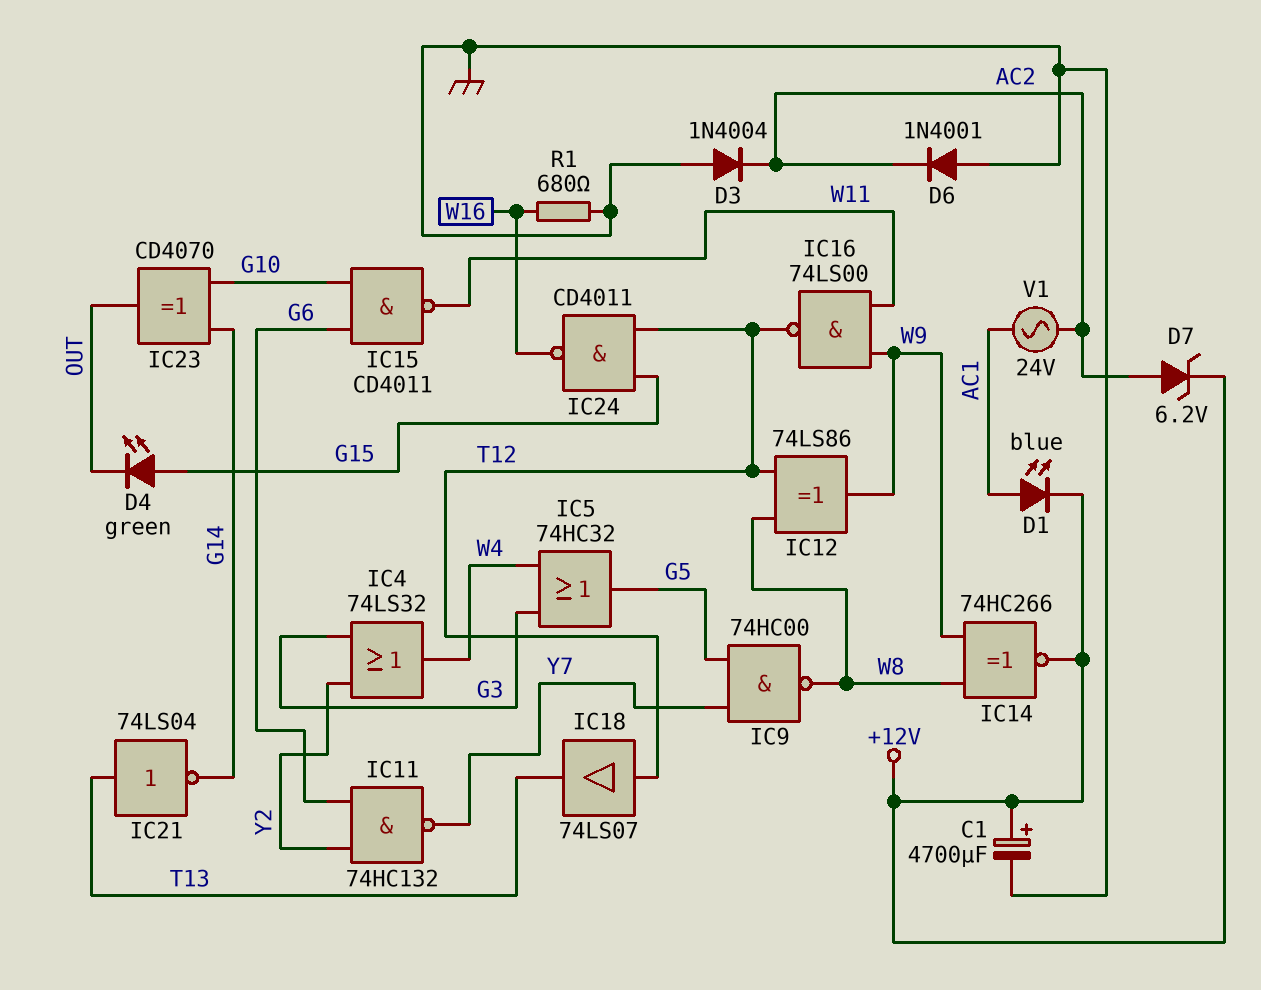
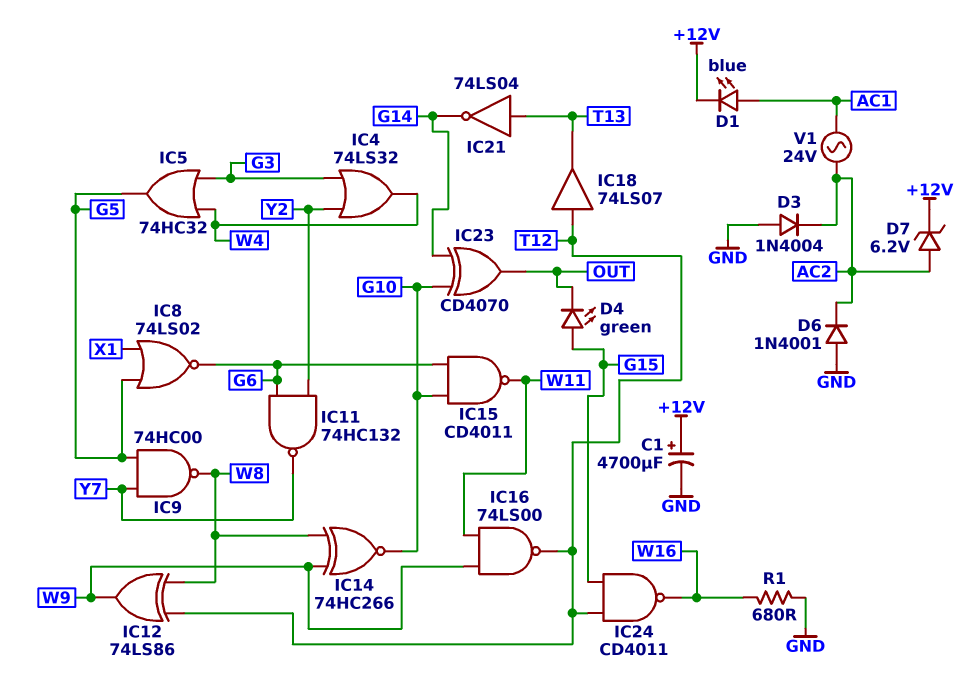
IC8: none -> NOR 74LS02 (in G5, in X1, out G6)
IC14: XNOR 74HC266 (in W8, in W9, out +12V) -> XNOR 74HC266 (in W8, in W9, out G10)

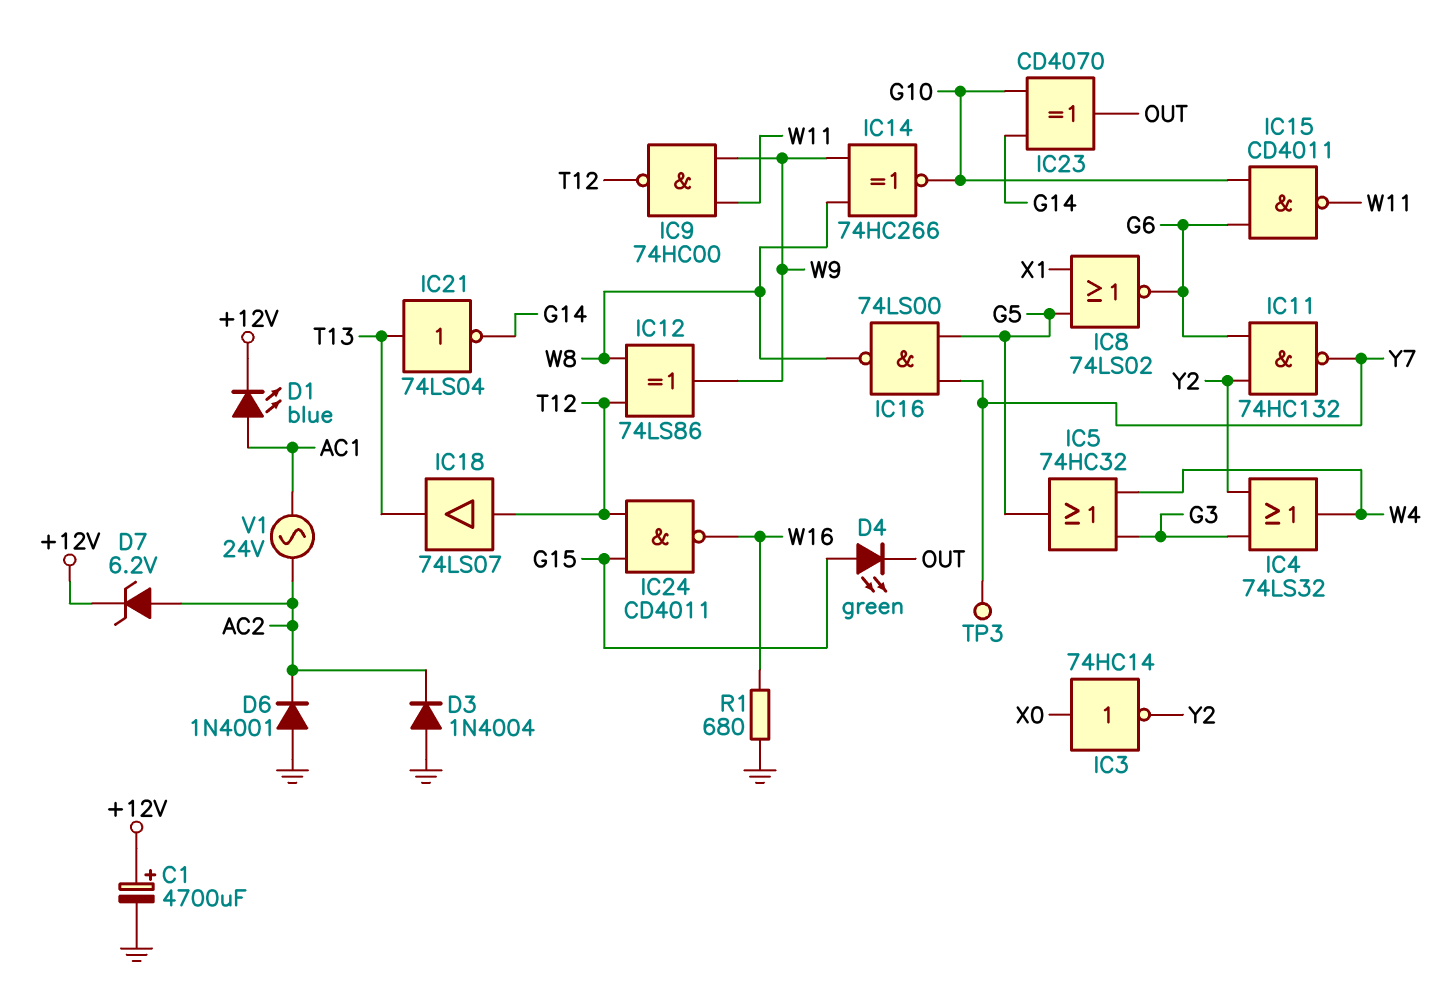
IC3: none -> NOT 74HC14 (in X0, out Y2)
IC9: NAND 74HC00 (in G5, in Y7, out W8) -> NAND 74HC00 (in W9, in W11, out T12)
IC16: NAND 74LS00 (in W9, in W11, out T12) -> NAND 74LS00 (in G5, in Y7, out W8)
TP3: none -> test point (Y7)

